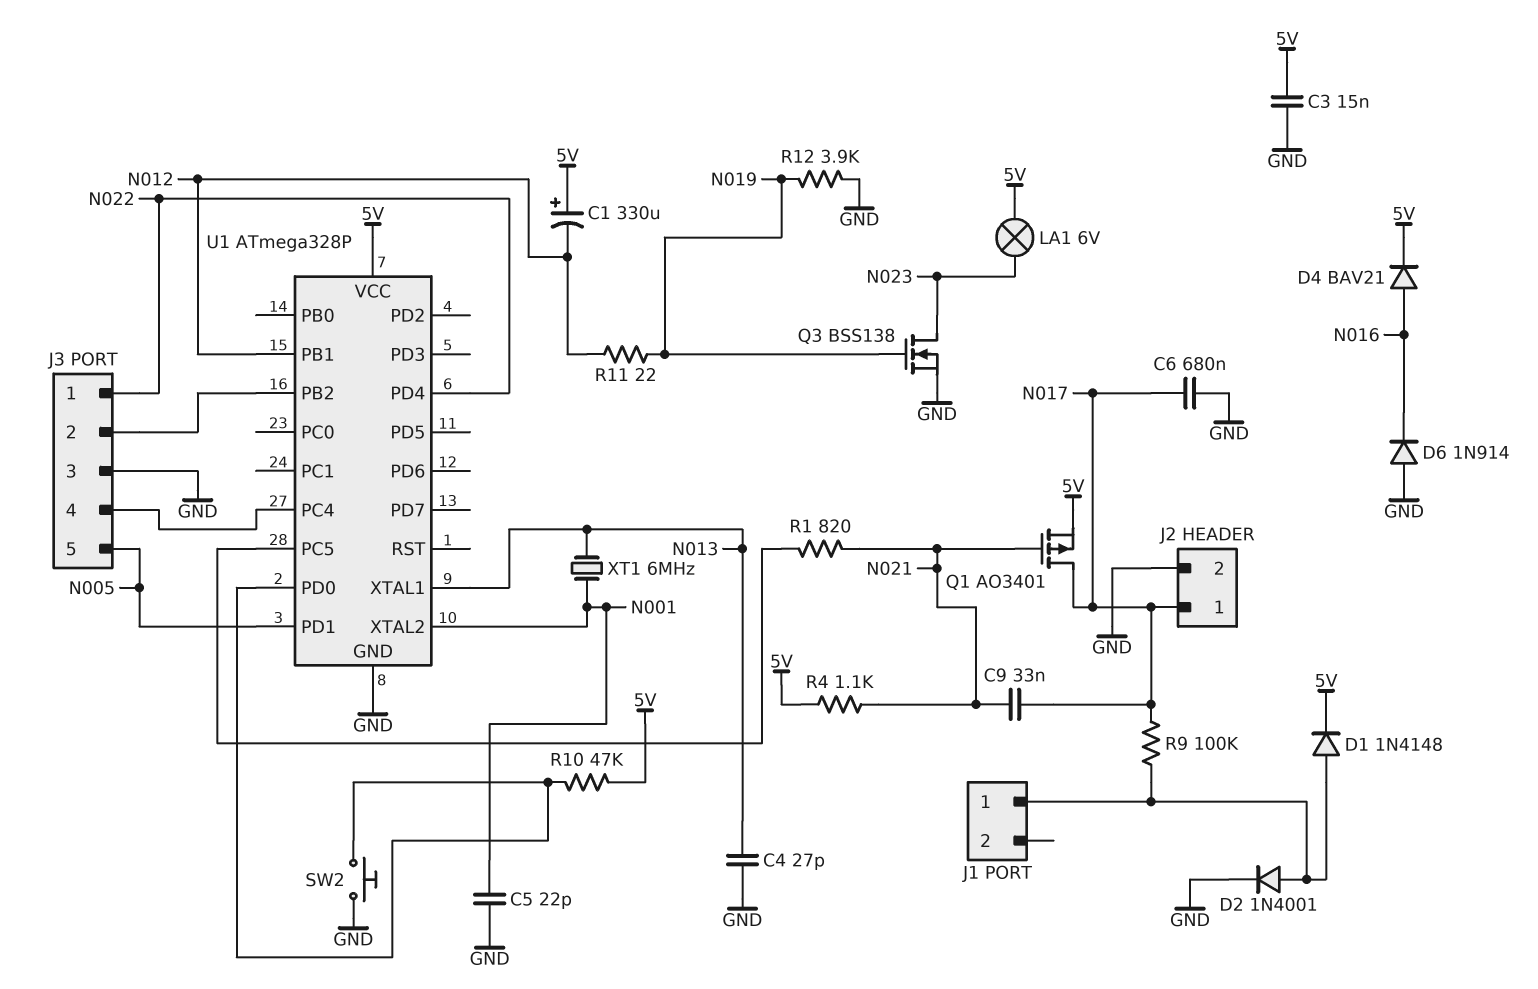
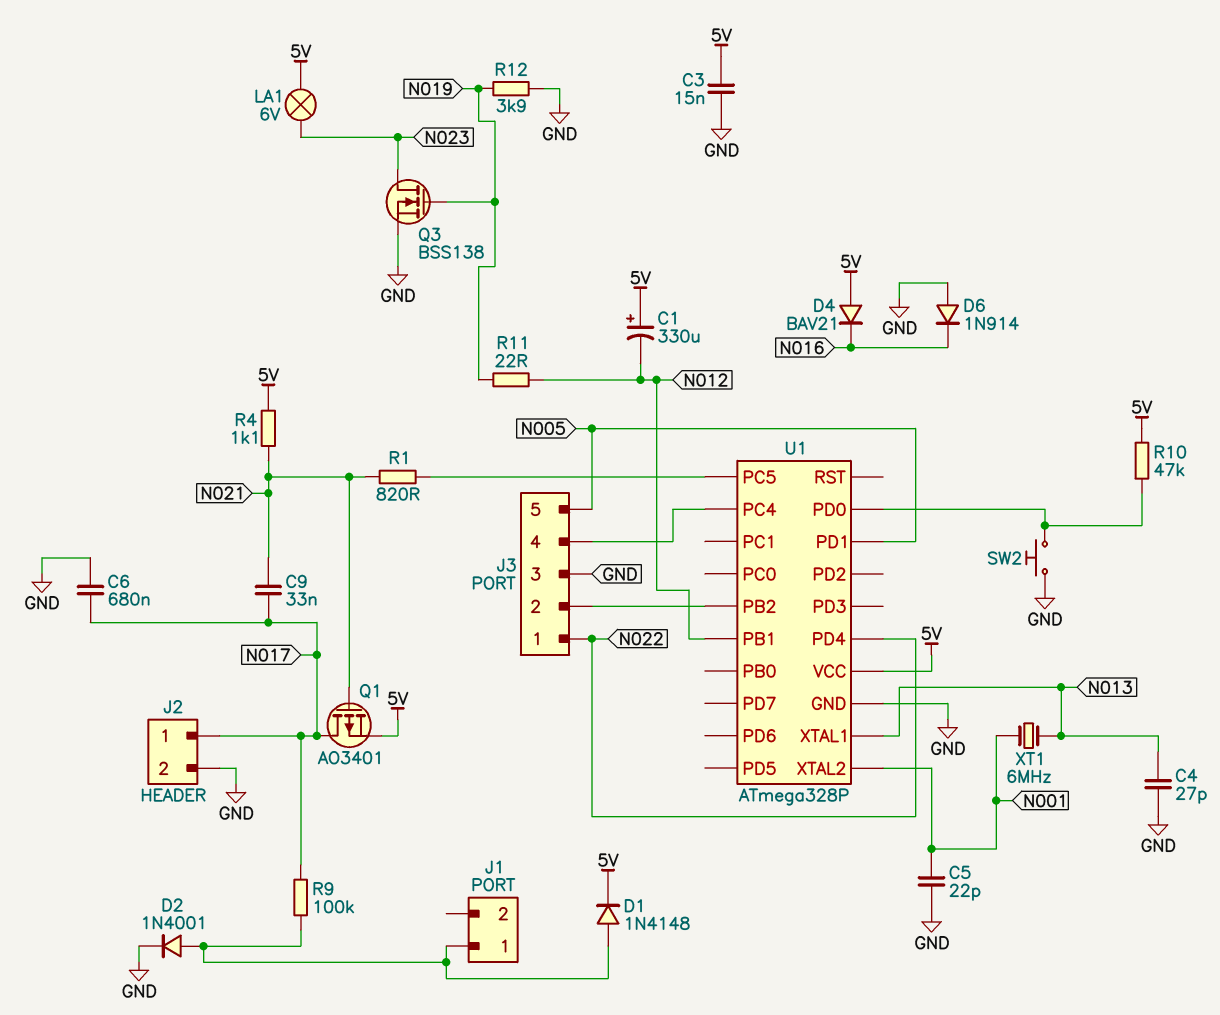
D4: diode BAV21 (A N016, K 5V) -> diode BAV21 (A 5V, K N016)

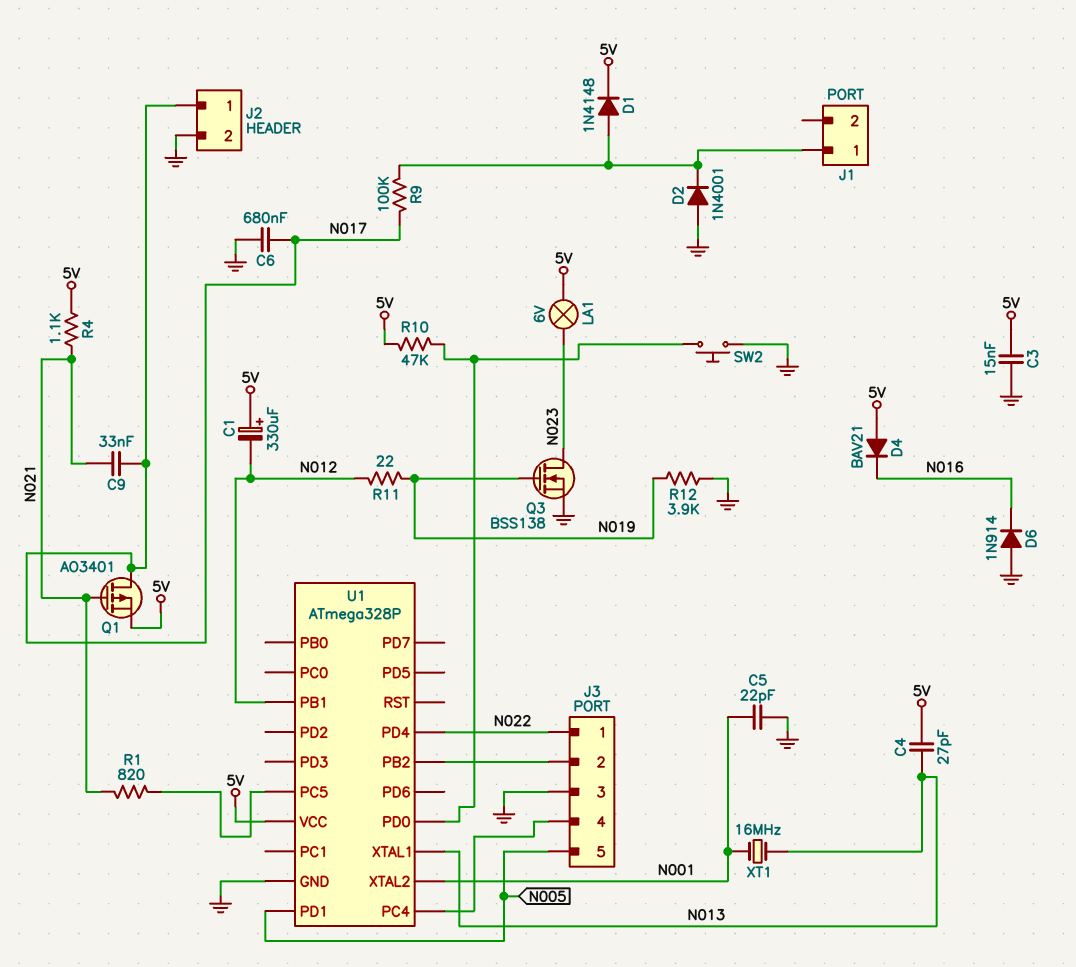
C4: 27pF (GND, N013) -> 27pF (5V, N013)
D2: diode 1N4001 (A J1/1, K GND) -> diode 1N4001 (A GND, K J1/1)
XT1: 6MHz (N001, N013) -> 16MHz (N001, N013)

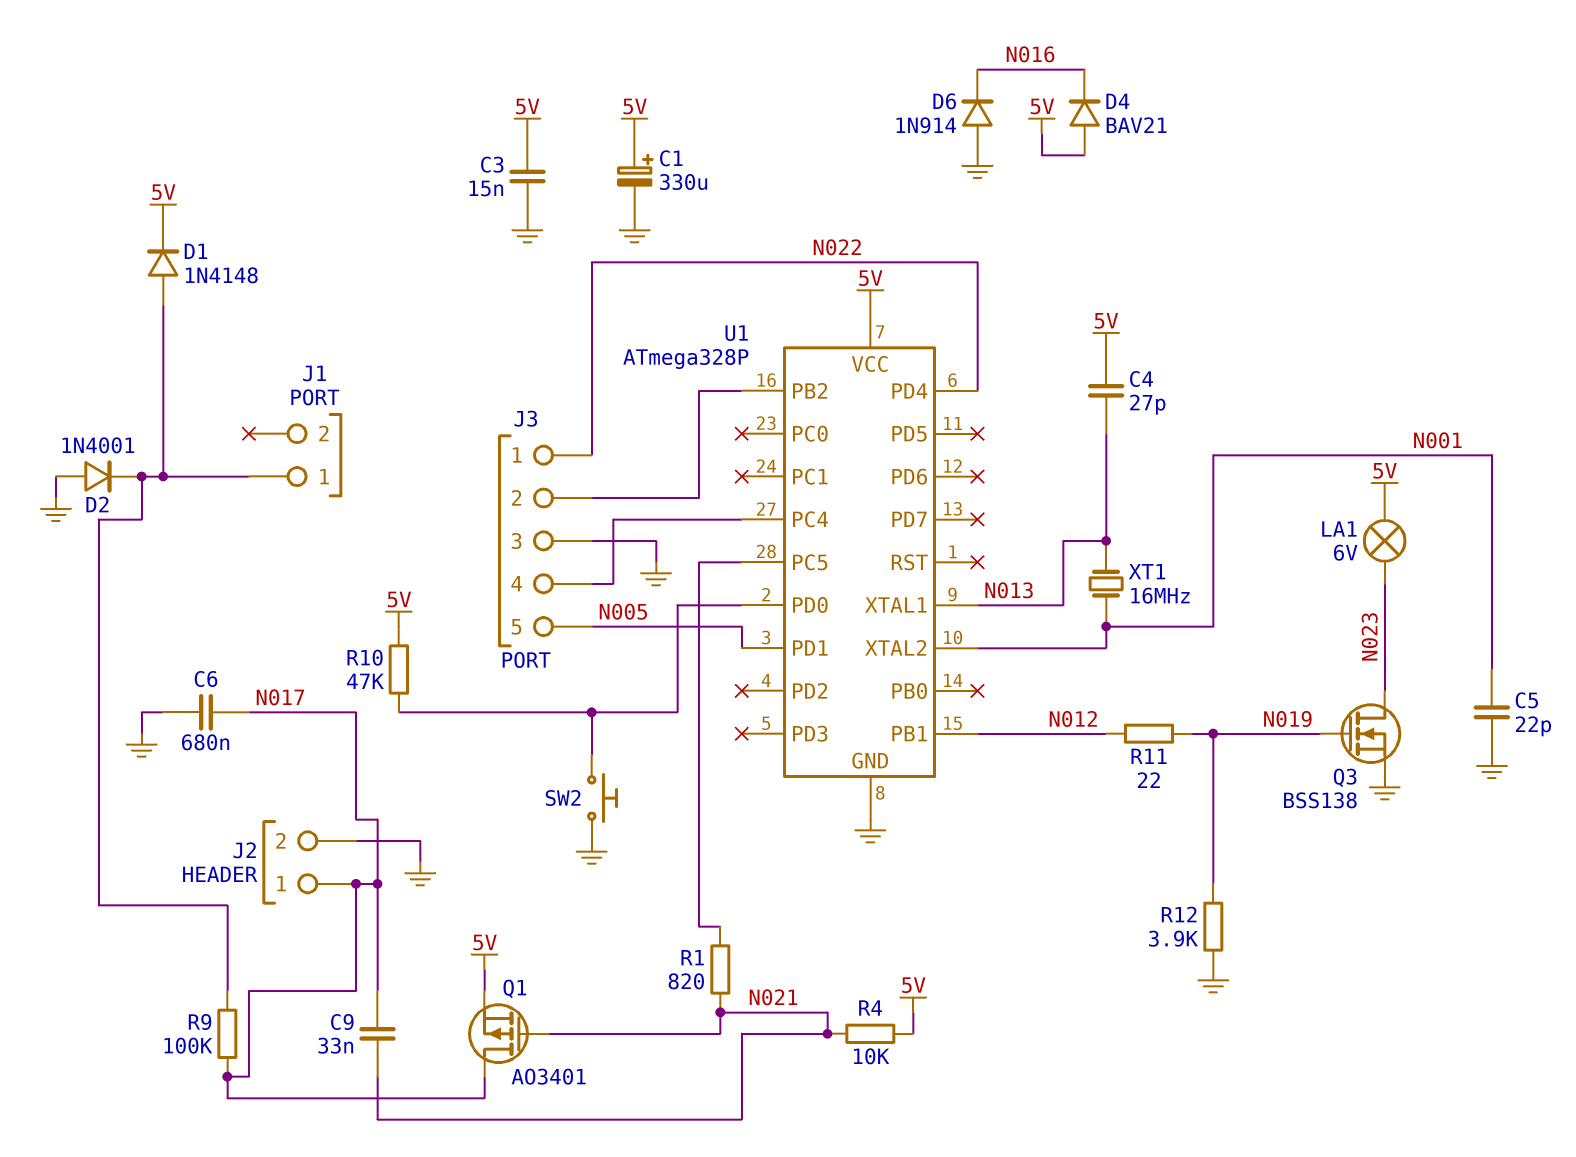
C1: 330uF (plus 5V, minus N012) -> 330uF (plus 5V, minus GND)
R4: 1.1k (5V, N021) -> 10k (5V, N021)

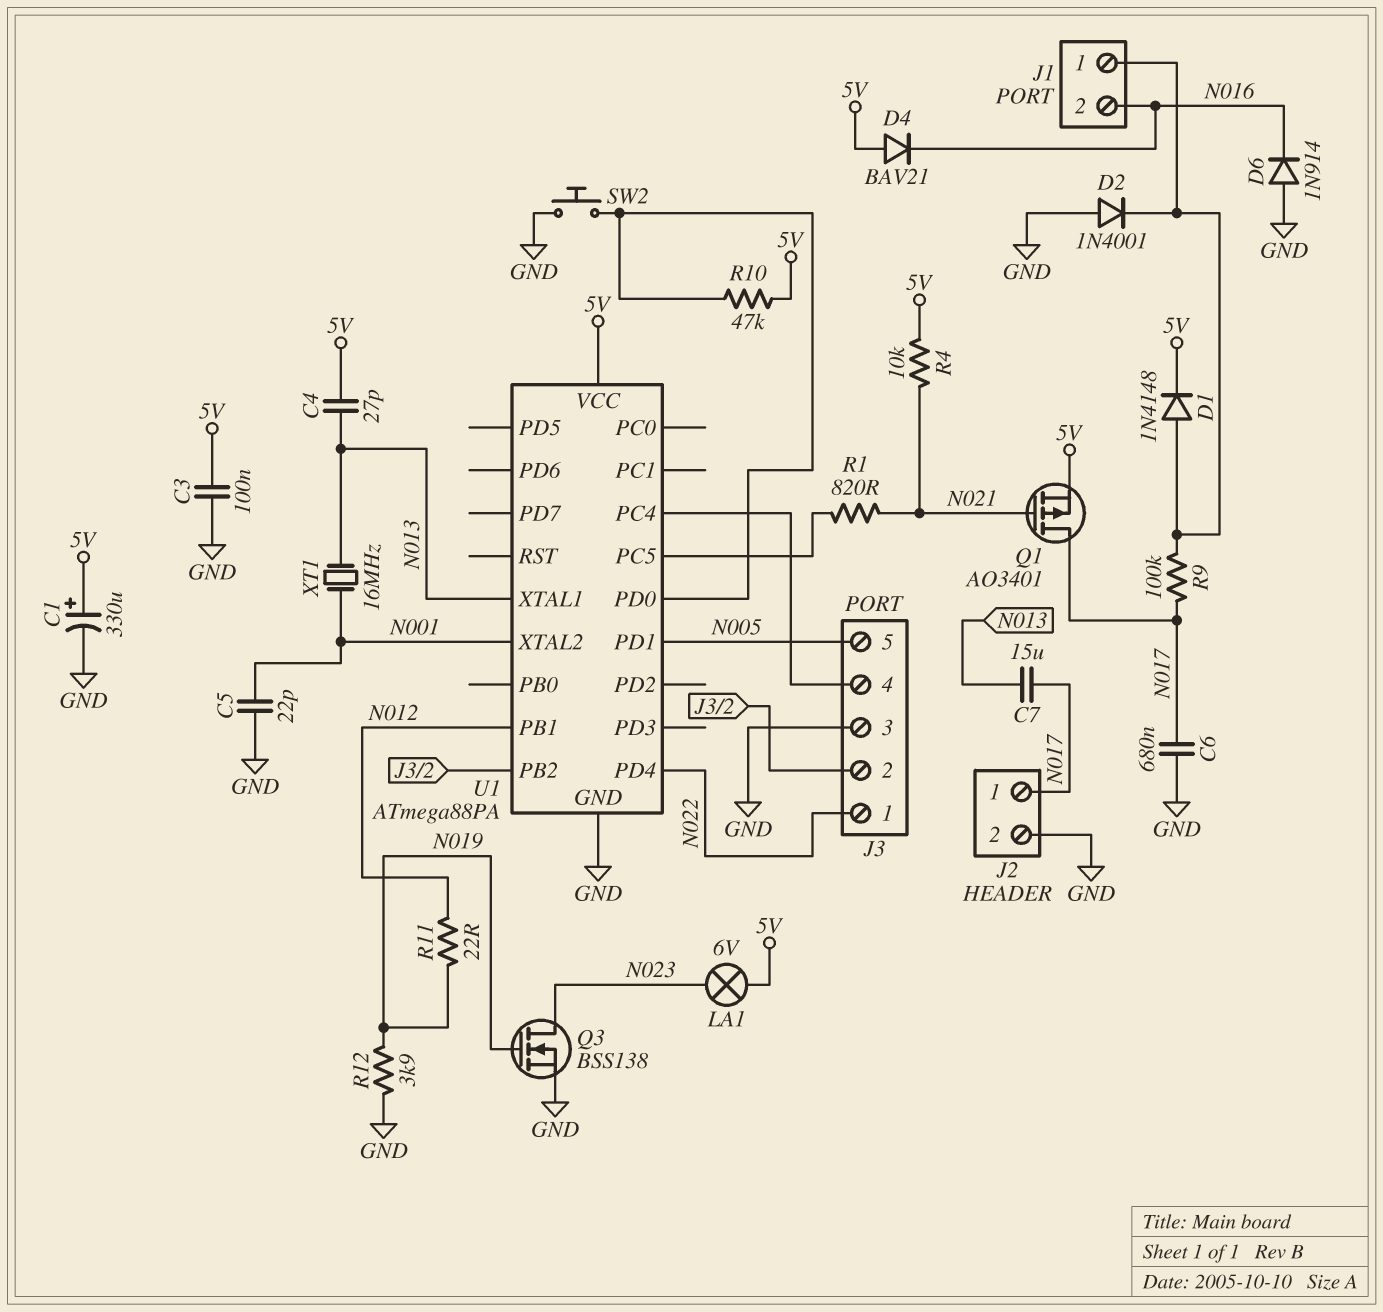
C3: 15nF (5V, GND) -> 100nF (5V, GND)
C7: none -> 15uF (N013, N017)
C9: 33nF (N017, N021) -> none
J1 pin 2: none -> N016
U1: ATmega328P -> ATmega88PA

